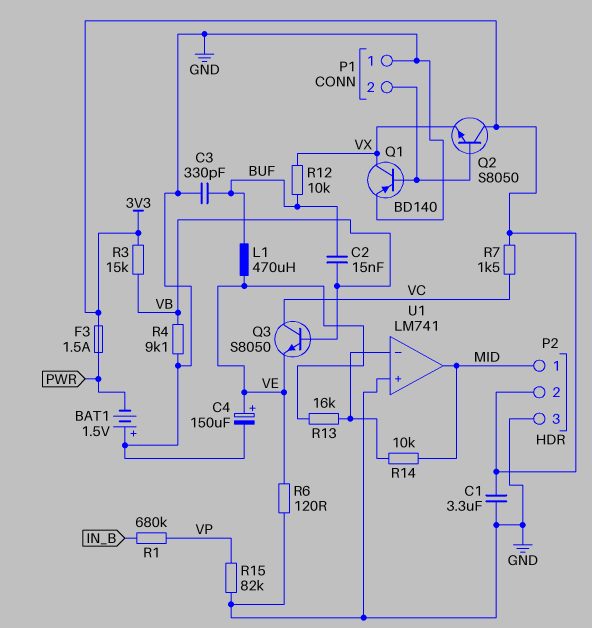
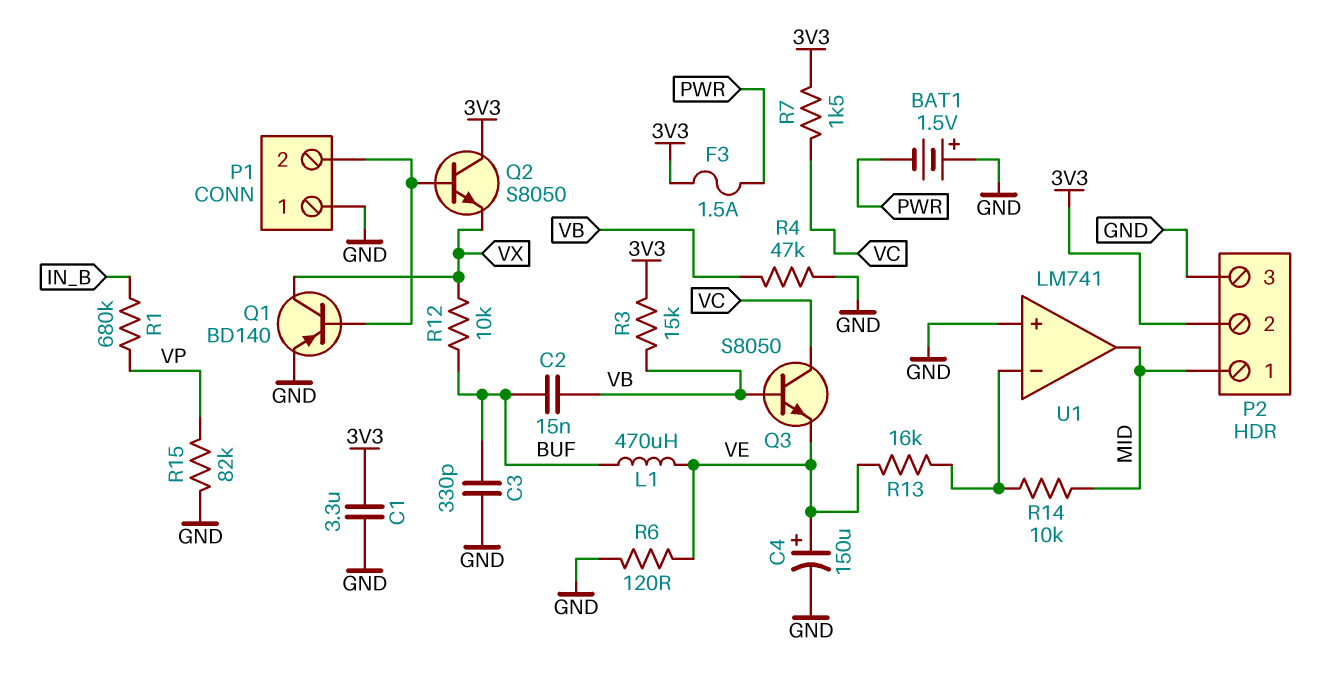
R4: 9.1k (GND, VB) -> 47k (GND, VB)

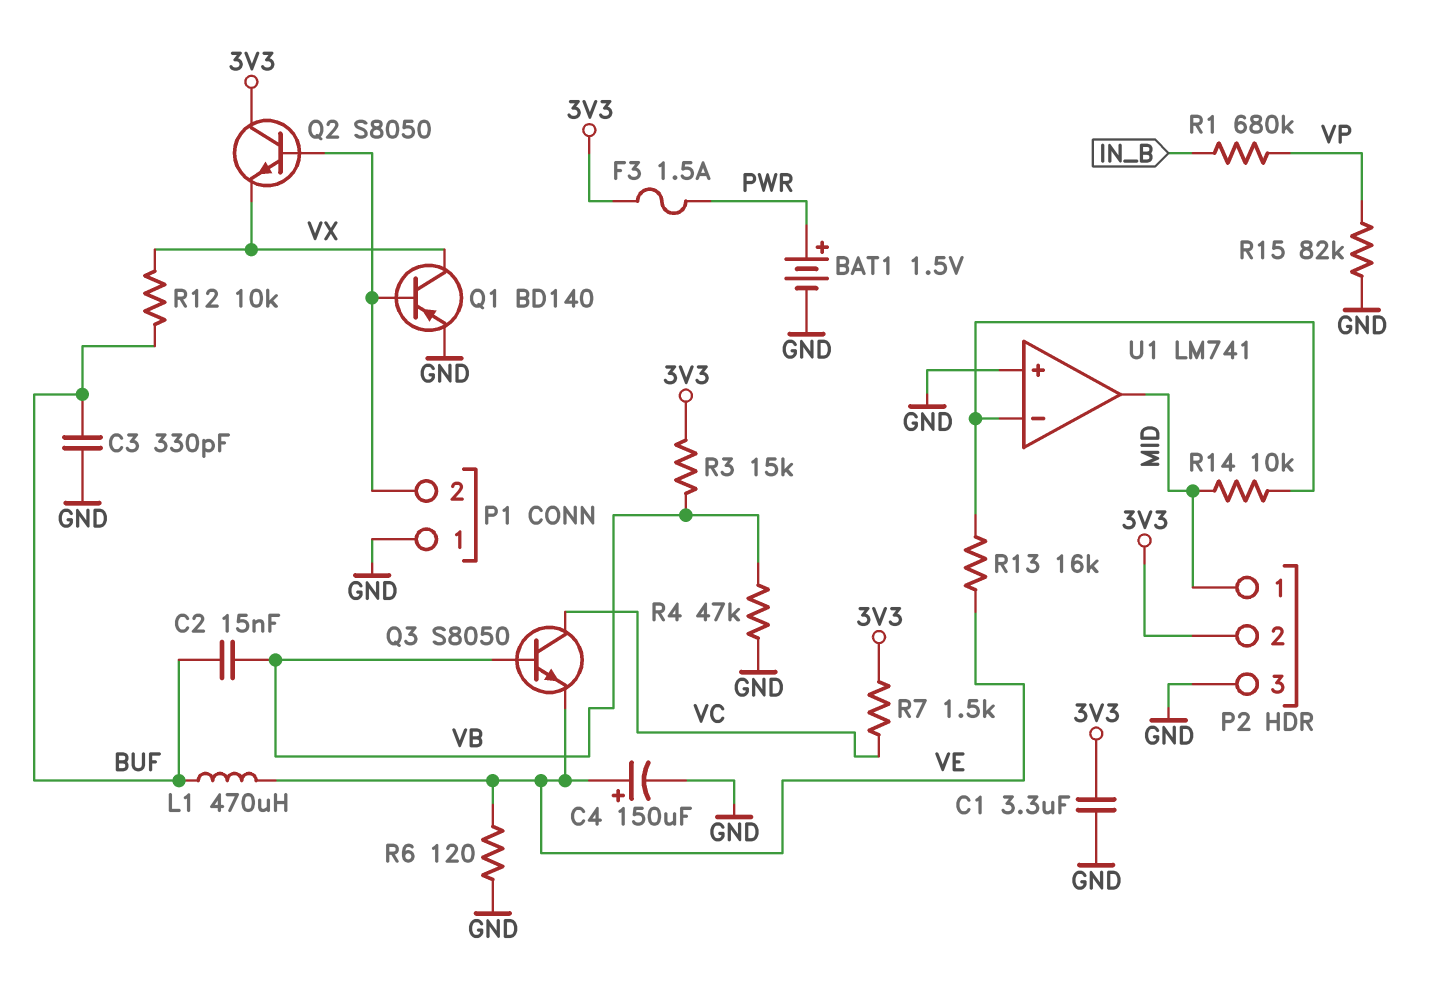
BAT1: 1.5V (plus GND, minus PWR) -> 1.5V (plus PWR, minus GND)

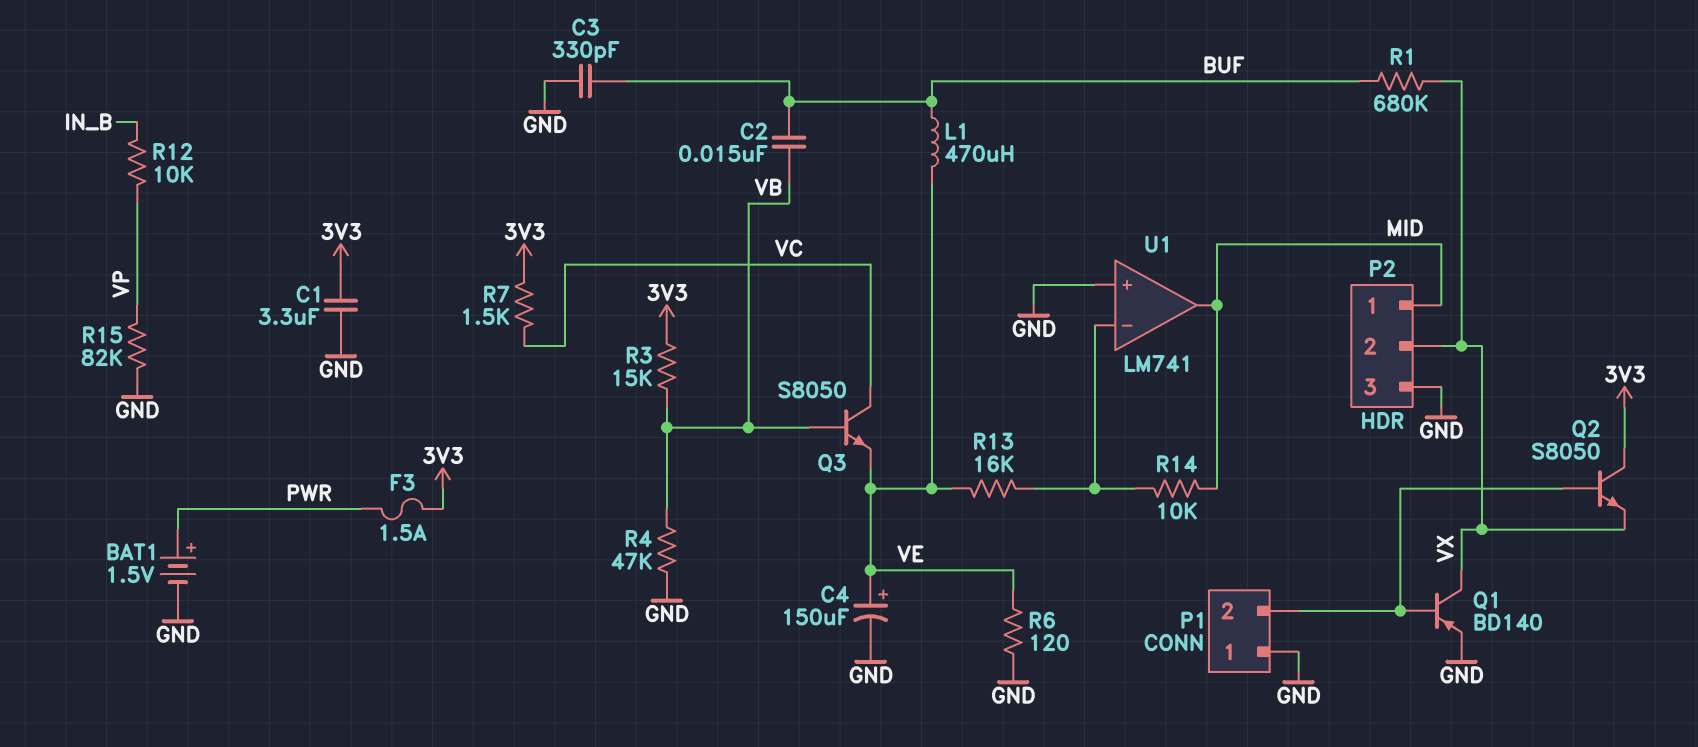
P2 pin 2: 3V3 -> VX
R1: 680k (IN_B, VP) -> 680k (BUF, VX)
R12: 10k (BUF, VX) -> 10k (IN_B, VP)

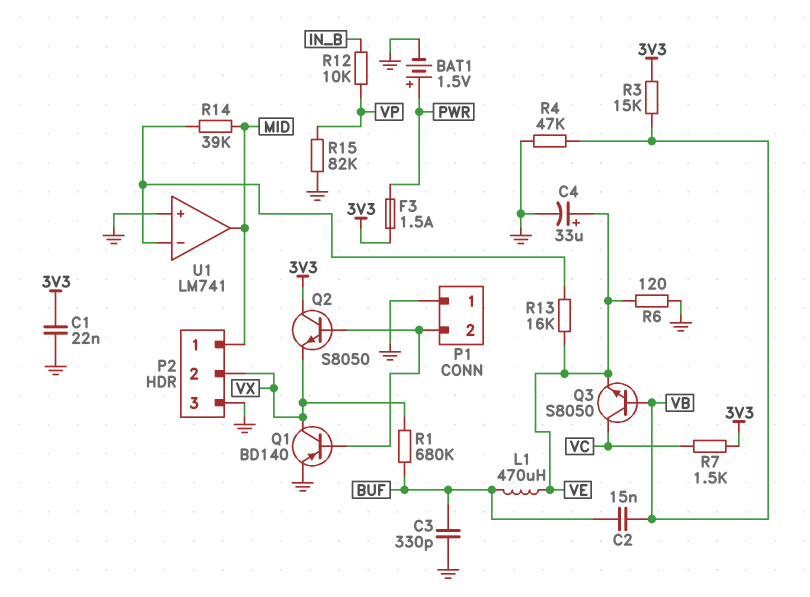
C1: 3.3uF (3V3, GND) -> 22nF (3V3, GND)
C4: 150uF (plus VE, minus GND) -> 33uF (plus VE, minus GND)
R14: 10k (MID, U1/in-) -> 39k (MID, U1/in-)

